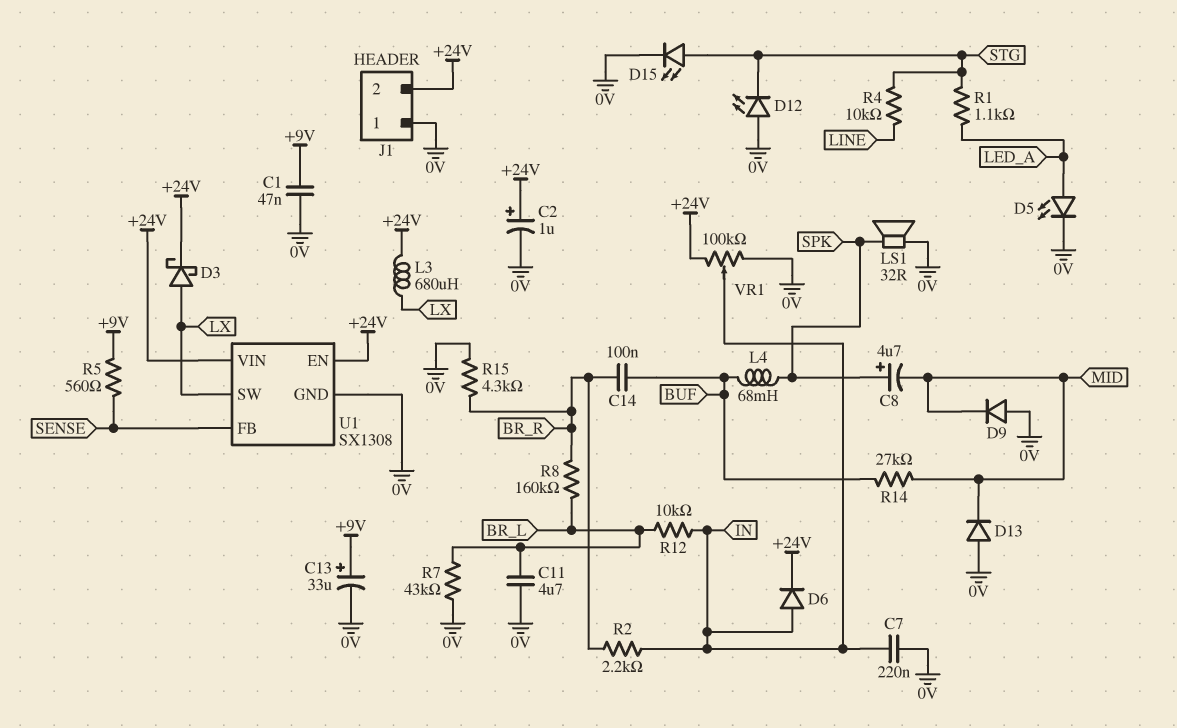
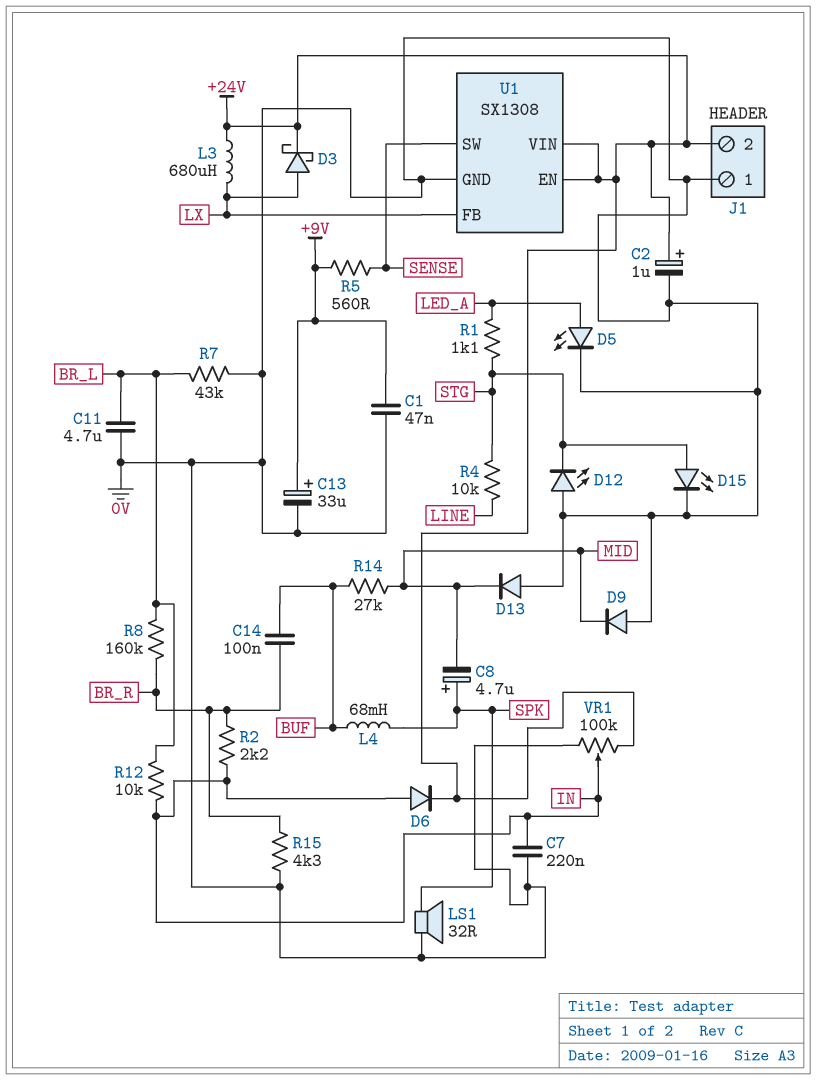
U1 pin FB: SENSE -> LX
U1 pin SW: LX -> SENSE

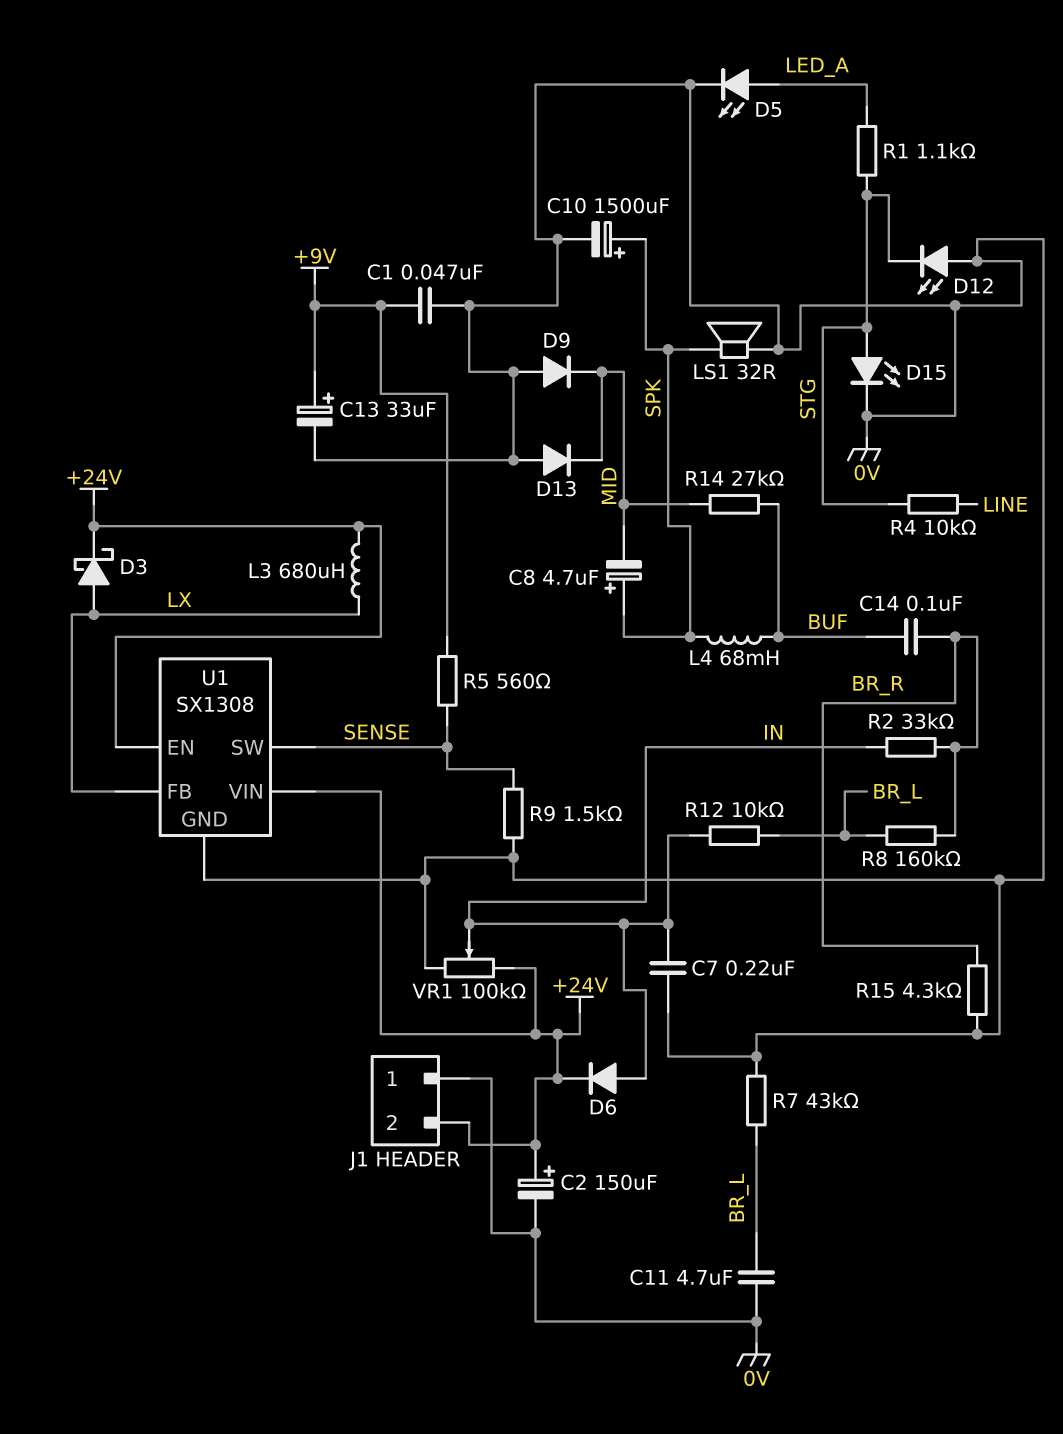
C2: 1uF (plus +24V, minus 0V) -> 150uF (plus +24V, minus 0V)
C10: none -> 1500uF (plus SPK, minus 0V)
R2: 2.2k (BR_R, IN) -> 33k (BR_R, IN)
R9: none -> 1.5k (0V, SENSE)

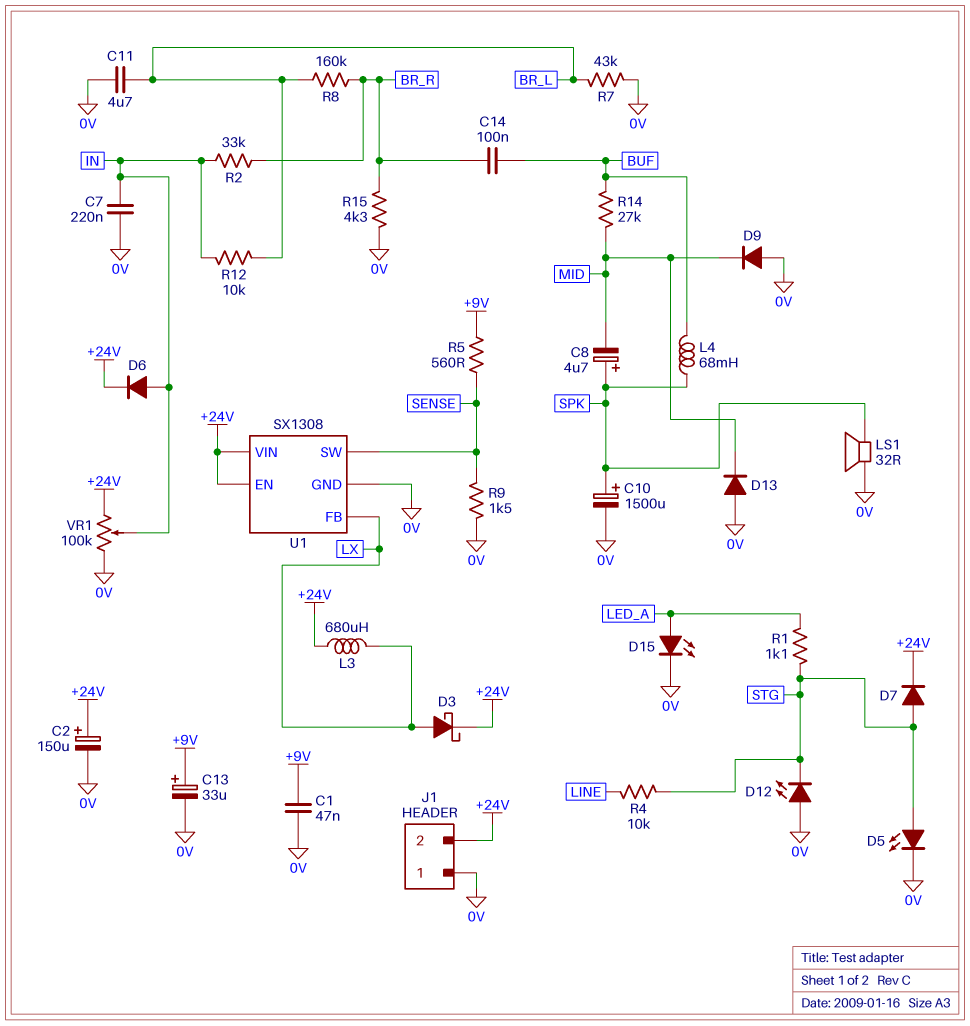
D5: LED (A LED_A, K 0V) -> LED (A STG, K 0V)
D7: none -> diode (A STG, K +24V)
D15: LED (A STG, K 0V) -> LED (A LED_A, K 0V)

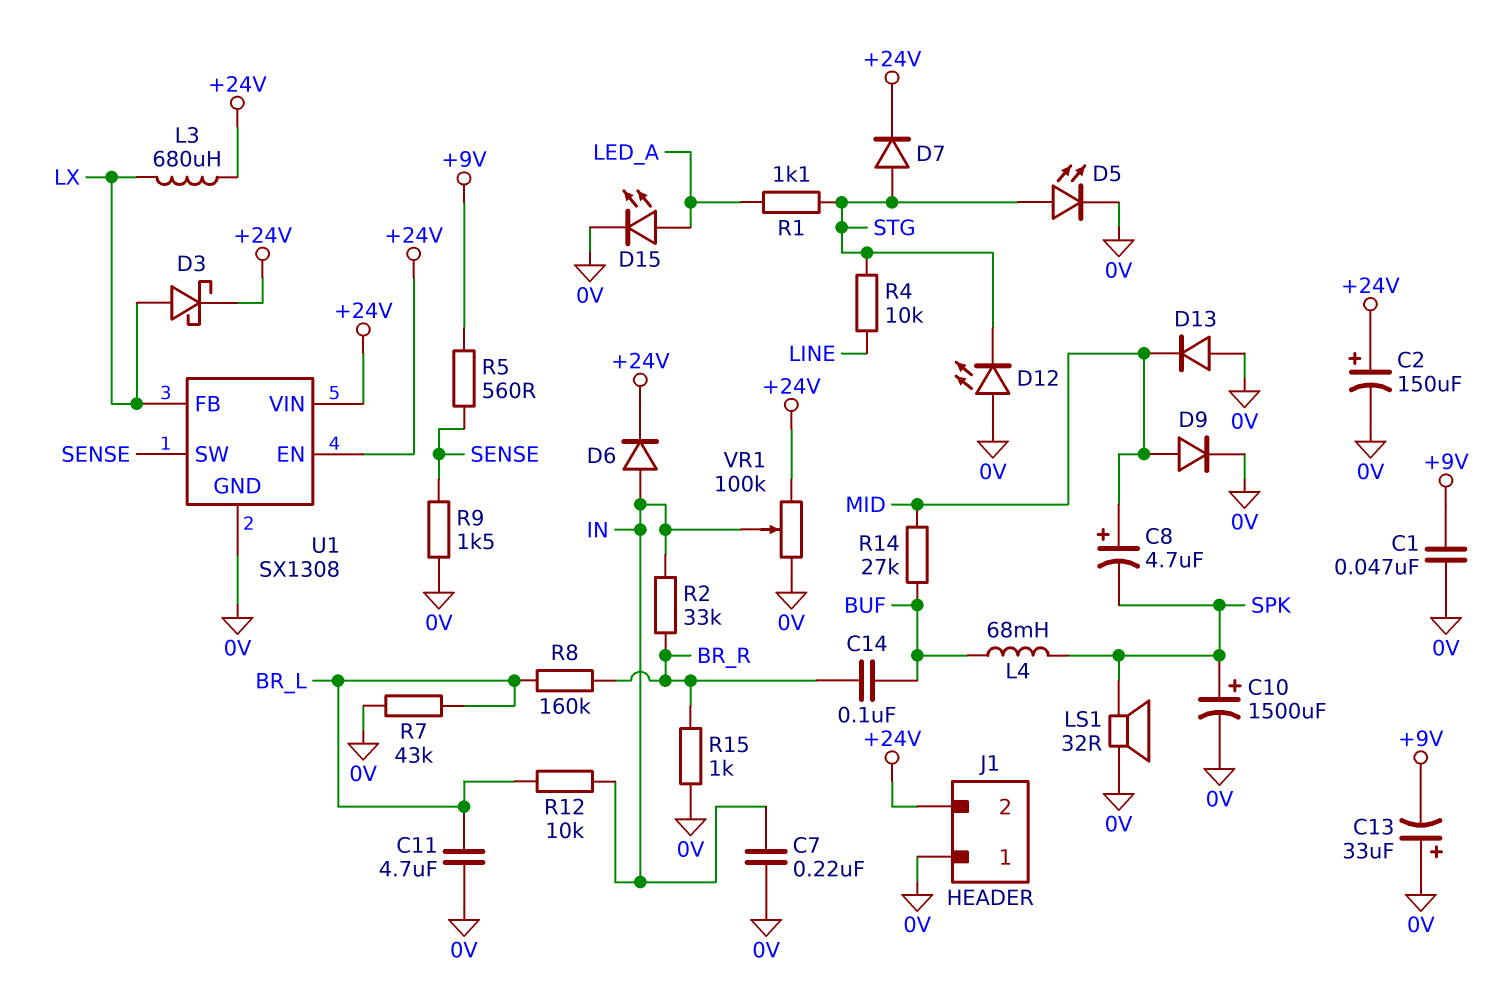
C8: 4.7uF (plus SPK, minus MID) -> 4.7uF (plus MID, minus SPK)
C13: 33uF (plus +9V, minus 0V) -> 33uF (plus 0V, minus +9V)
D9: diode (A 0V, K MID) -> diode (A MID, K 0V)
R15: 4.3k (0V, BR_R) -> 1k (0V, BR_R)

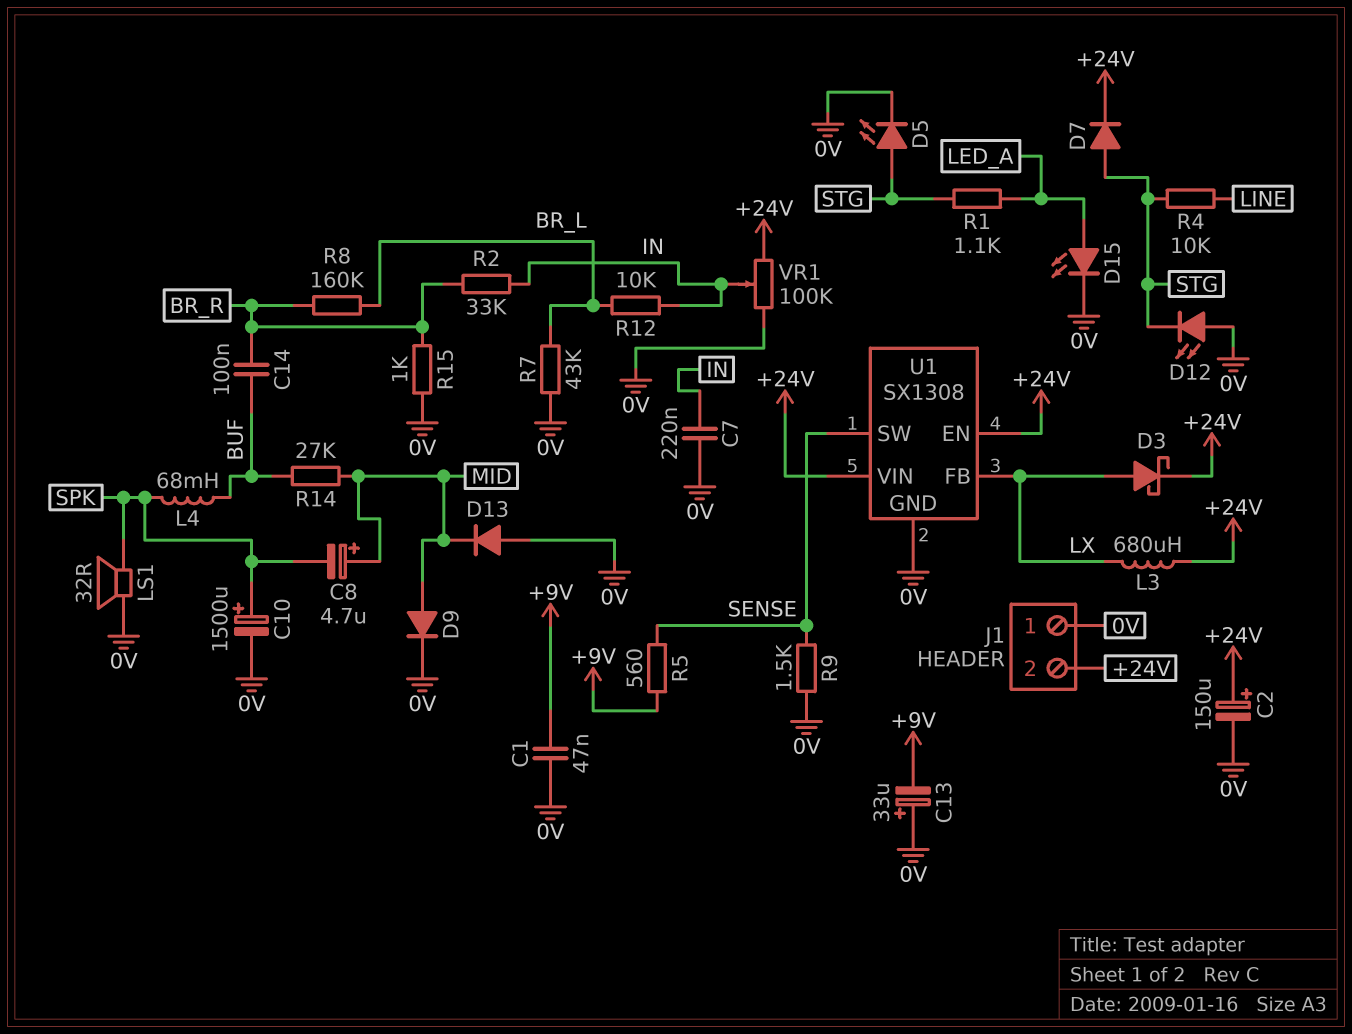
C11: 4.7uF (0V, BR_L) -> none
D6: diode (A IN, K +24V) -> none

